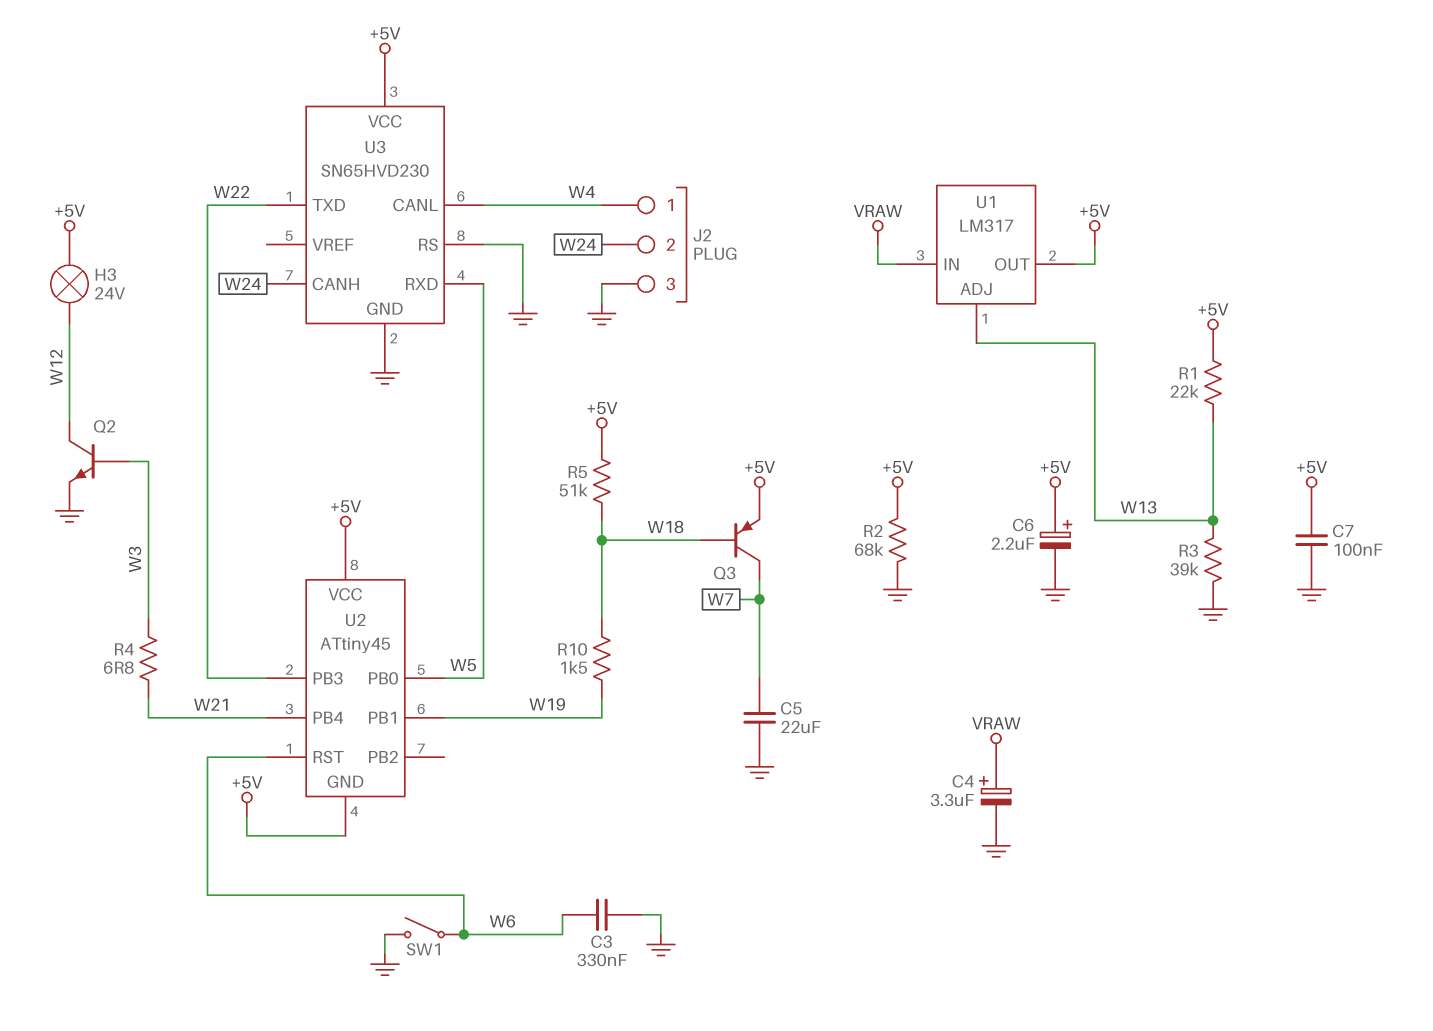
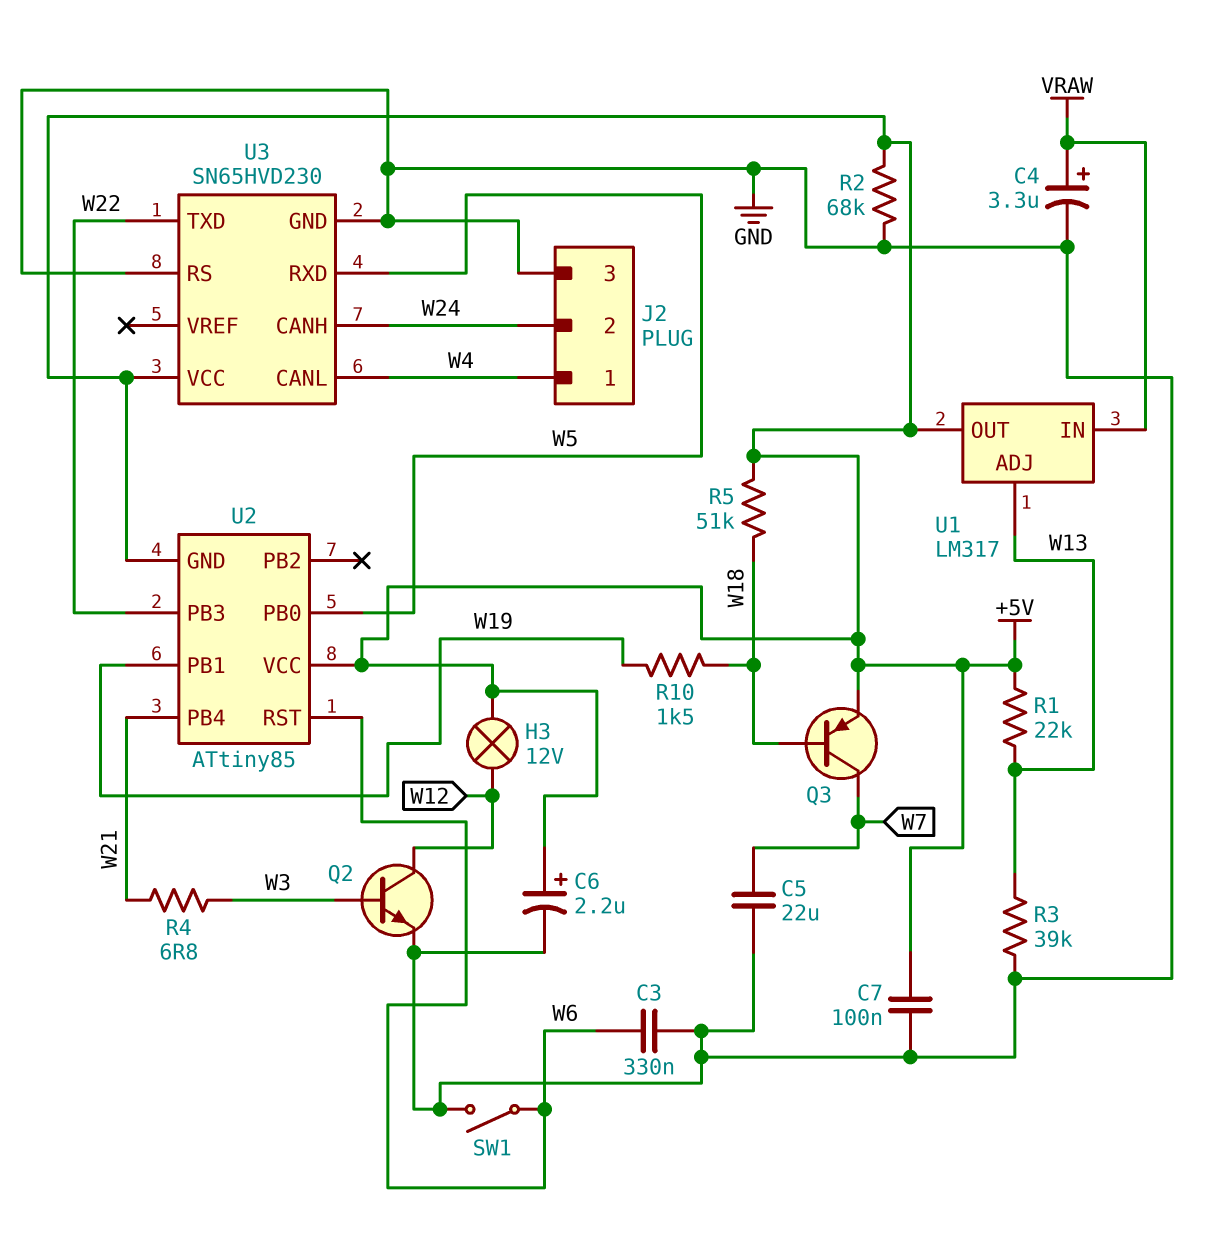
H3: lamp 24V (+5V, W12) -> lamp 12V (+5V, W12)
U2: ATtiny45 -> ATtiny85

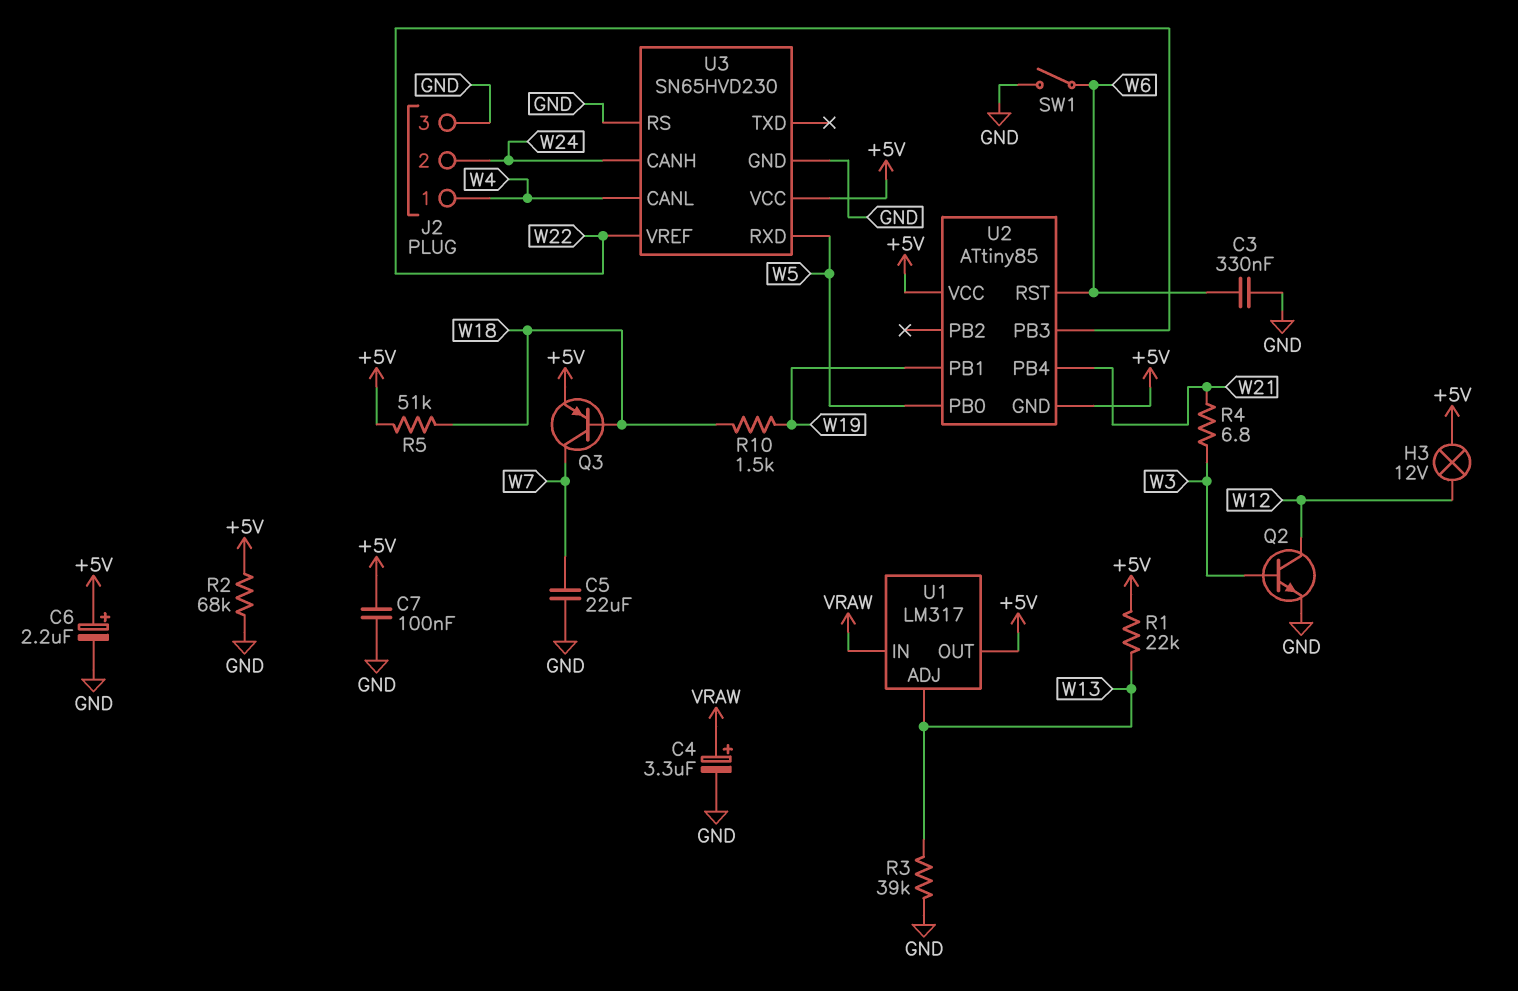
U3 pin TXD: W22 -> none
U3 pin VREF: none -> W22

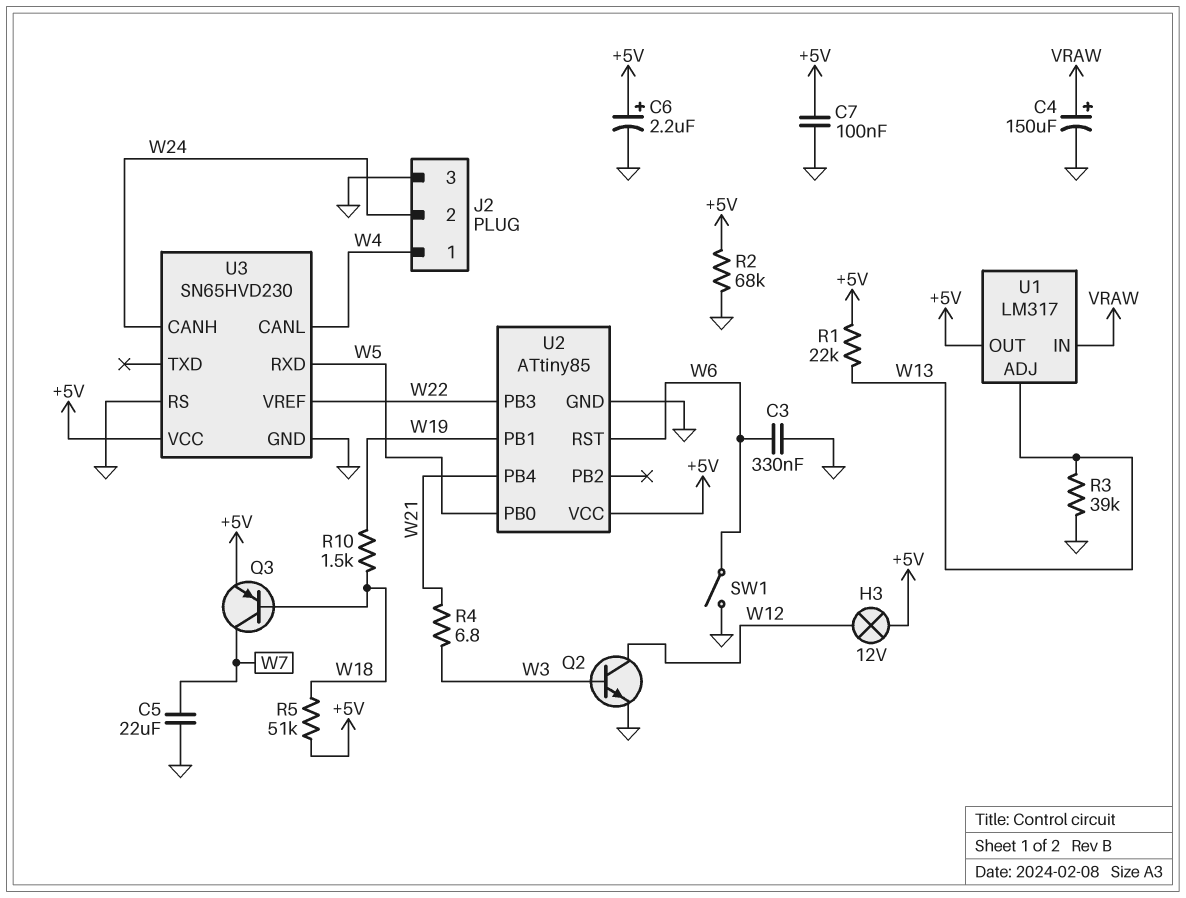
C4: 3.3uF (plus VRAW, minus GND) -> 150uF (plus VRAW, minus GND)
U2 pin GND: +5V -> GND

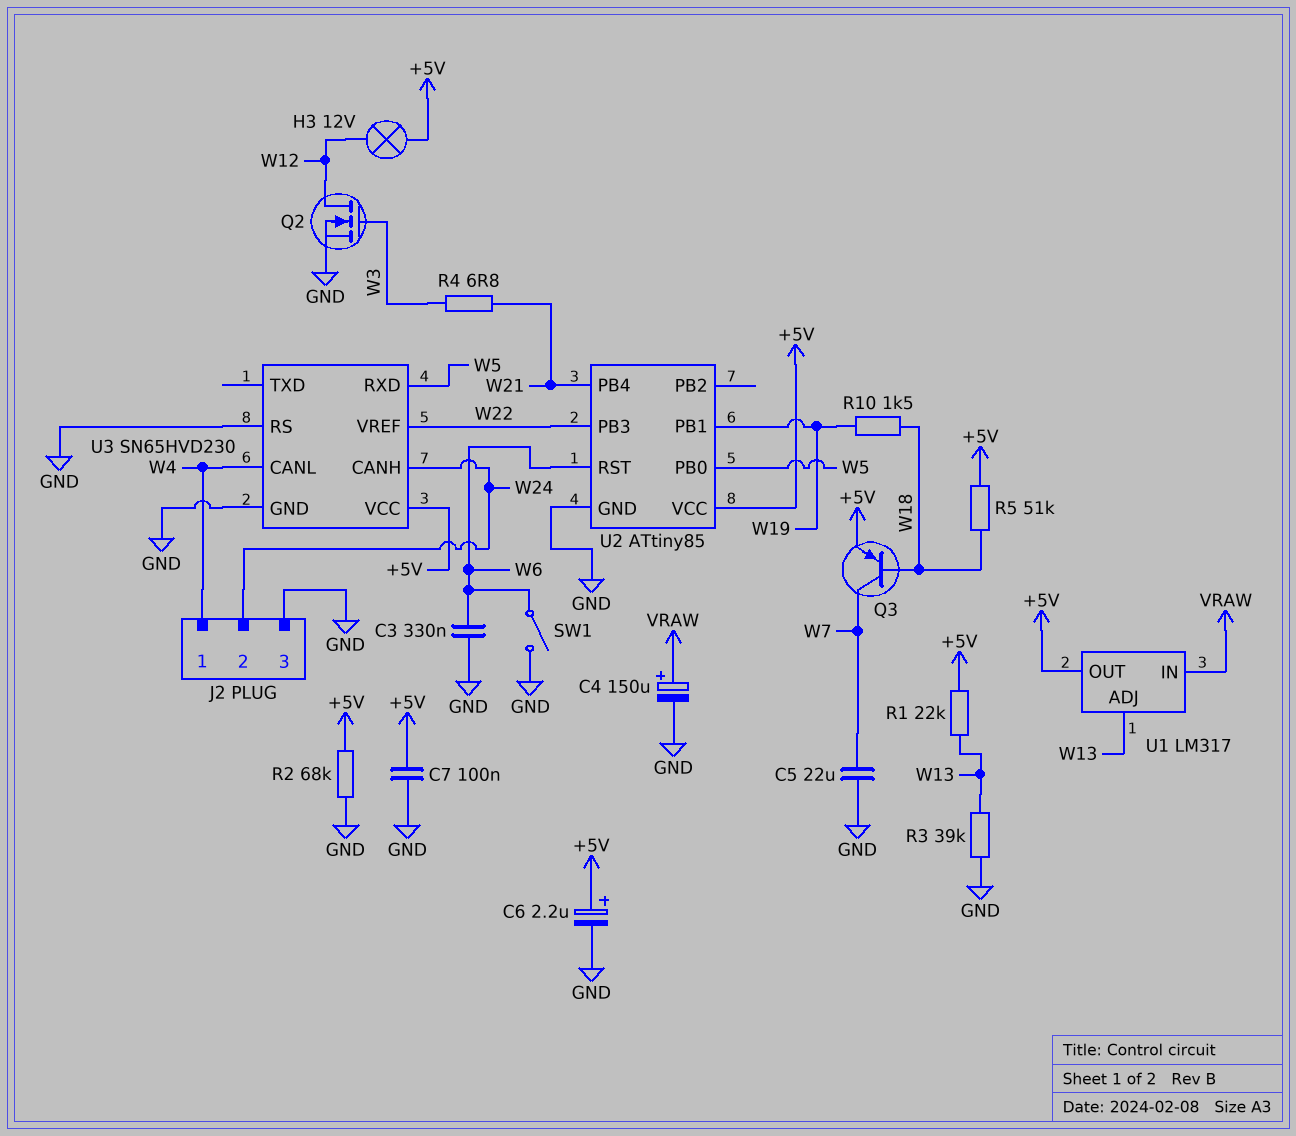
Q2: NPN (B W3, C W12, E GND) -> NMOS (G W3, D W12, S GND)

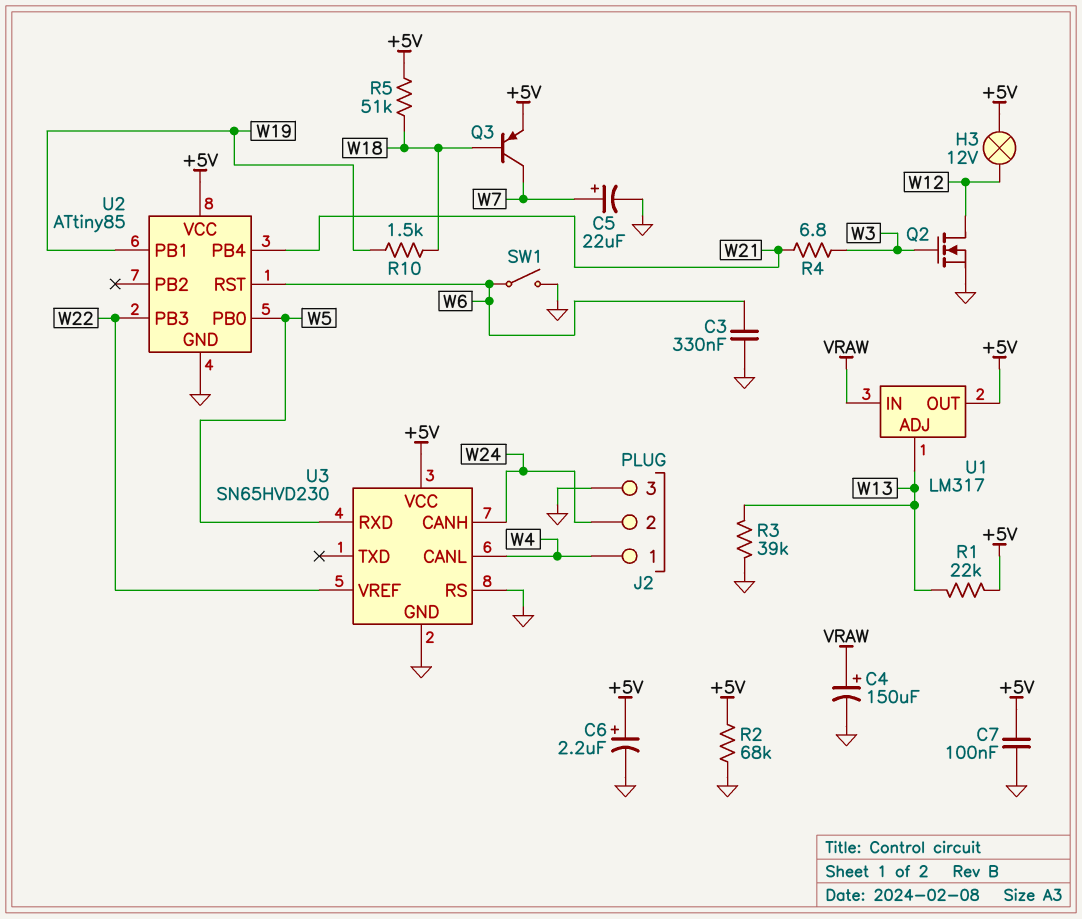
C5: 22uF (GND, W7) -> 22uF (plus W7, minus GND)

